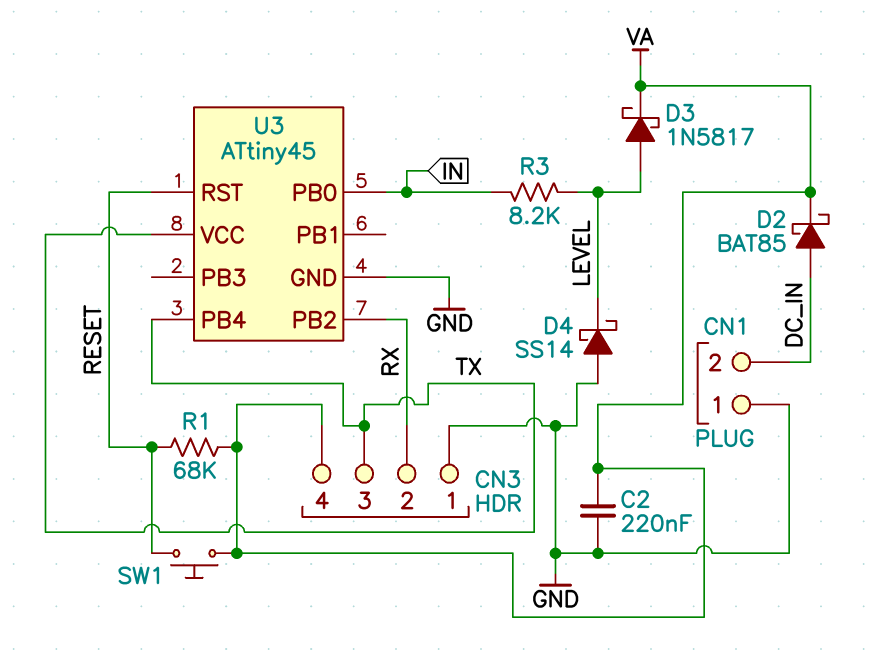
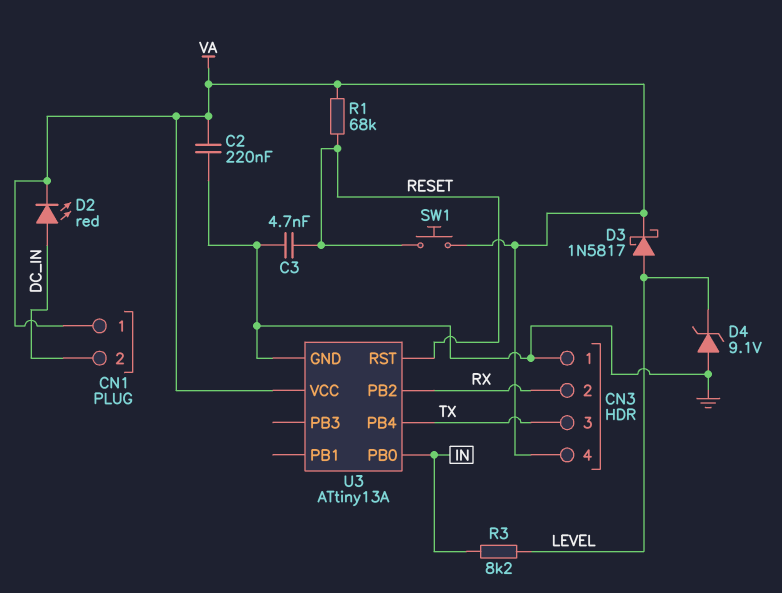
C3: none -> 4.7nF (GND, RESET)
CN1 pin 1: GND -> VA
D2: schottky BAT85 (A DC_IN, K VA) -> LED red (A DC_IN, K VA)
D4: schottky SS14 (A GND, K LEVEL) -> zener 9.1V (A GND, K LEVEL)
U3: ATtiny45 -> ATtiny13A
U3 pin VCC: TX -> VA

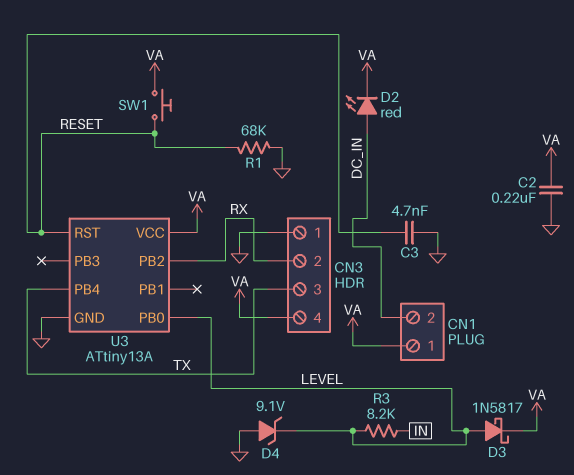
R1: 68k (RESET, VA) -> 68k (GND, RESET)
U3 pin PB0: IN -> LEVEL

